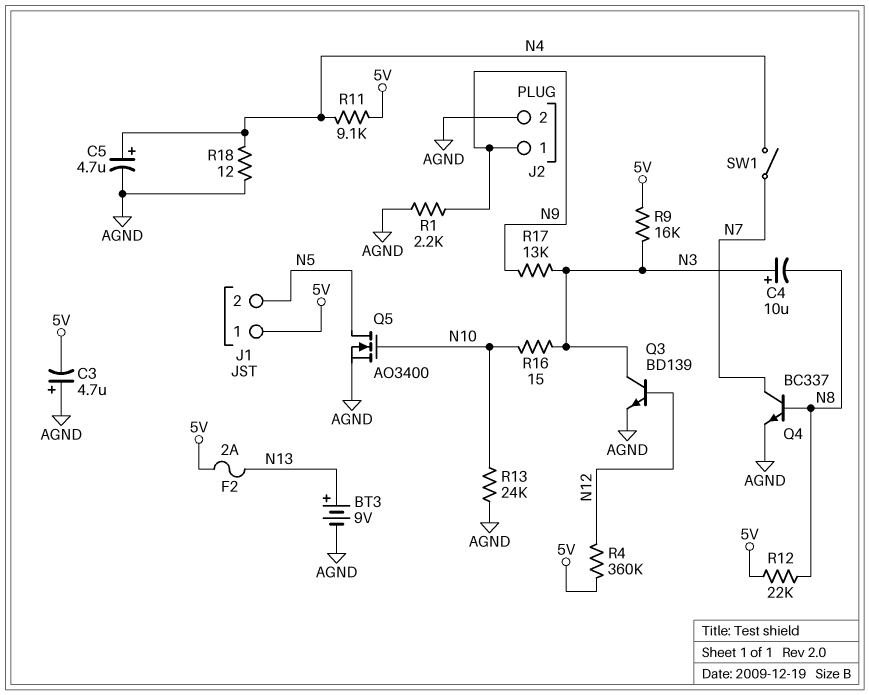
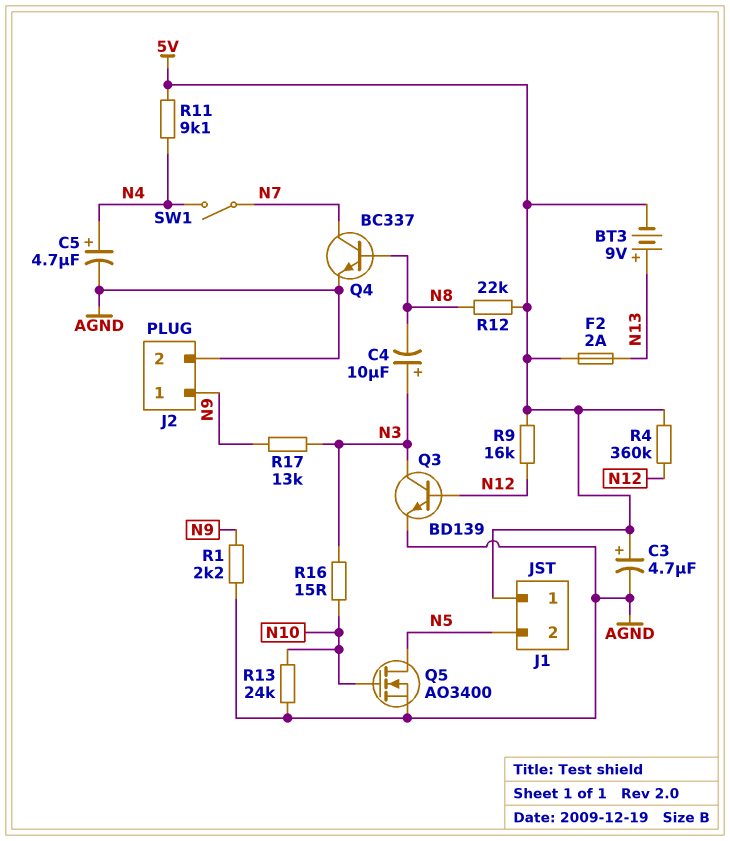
BT3: 9V (plus N13, minus AGND) -> 9V (plus N13, minus 5V)
C3: 4.7uF (plus AGND, minus 5V) -> 4.7uF (plus 5V, minus AGND)
R9: 16k (5V, N3) -> 16k (5V, N12)
R18: 12 (AGND, N4) -> none

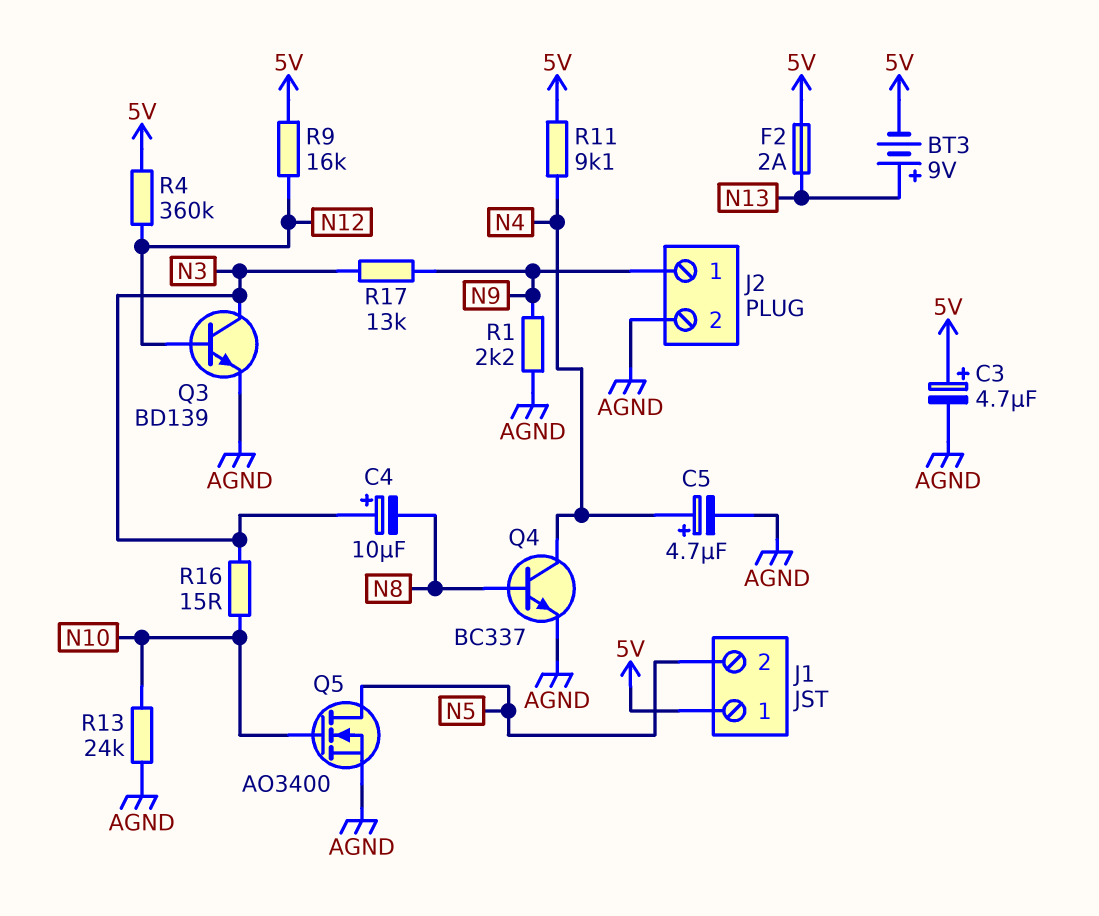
Q4: NPN BC337 (B N8, C N7, E AGND) -> NPN BC337 (B N8, C N4, E AGND)
R12: 22k (5V, N8) -> none
SW1: switch (N4, N7) -> none

